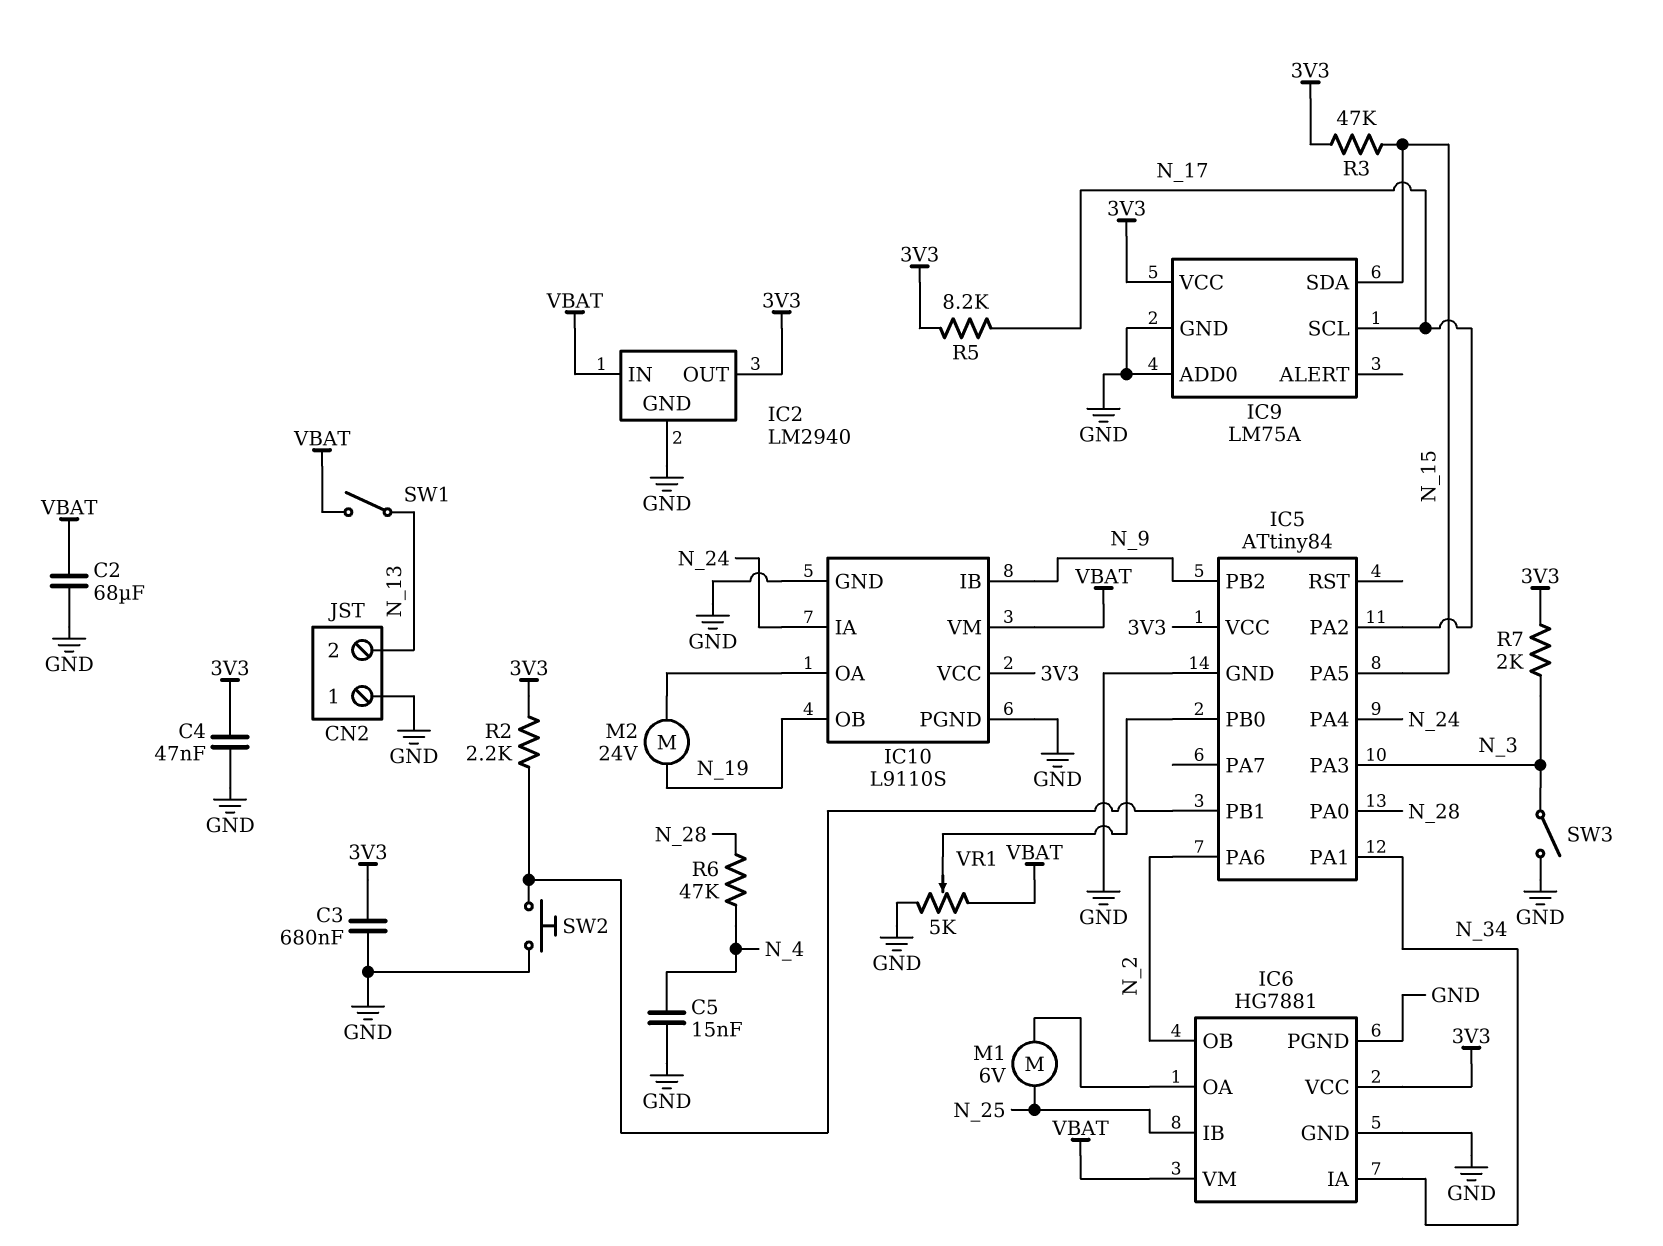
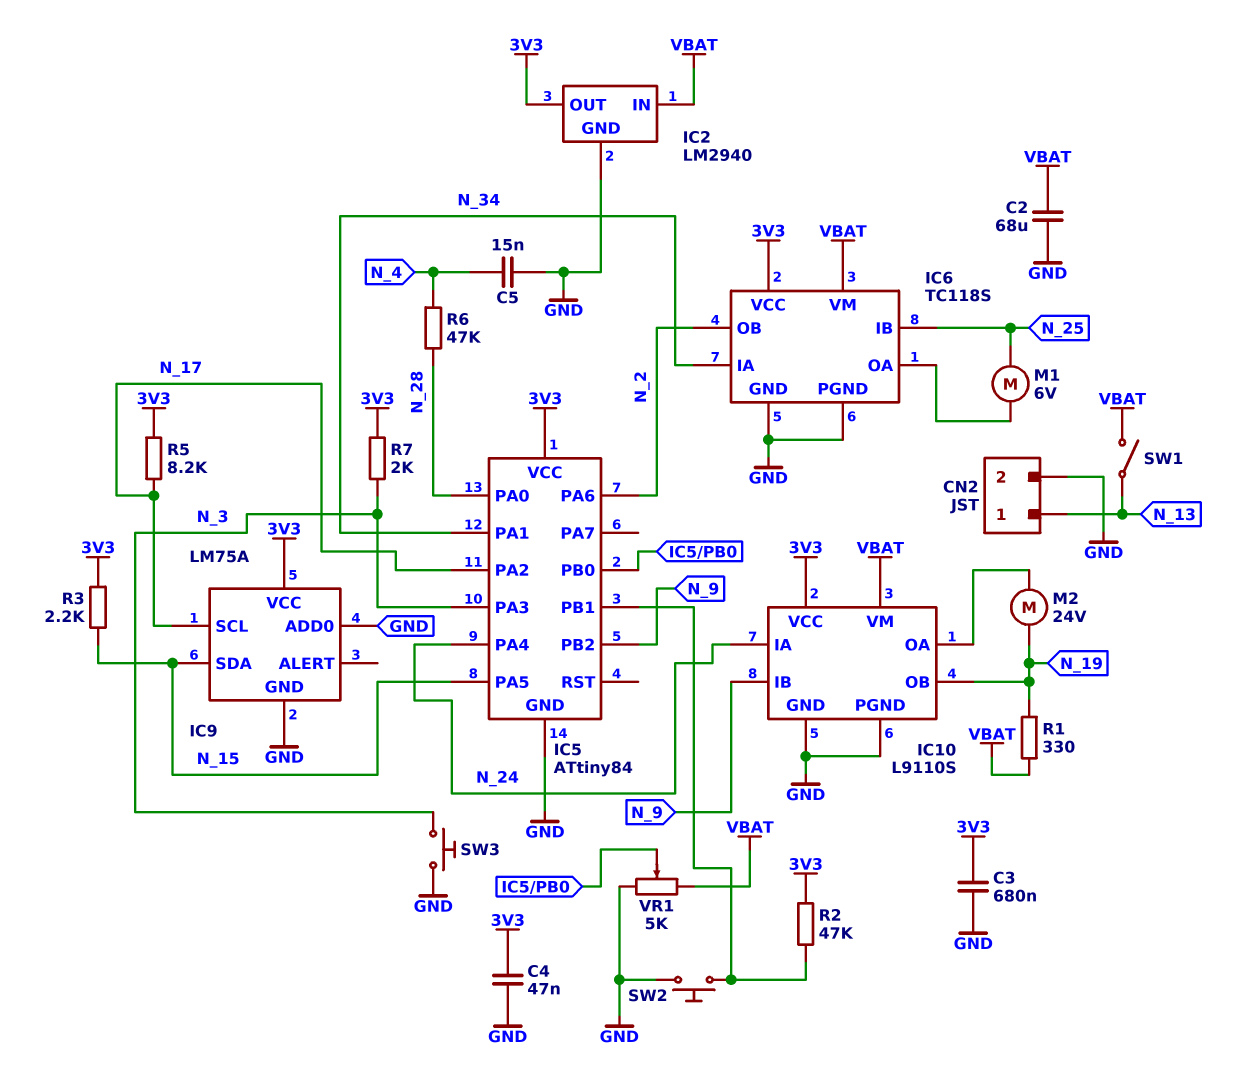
CN2 pin 1: GND -> N_13
CN2 pin 2: N_13 -> GND
IC6: HG7881 -> TC118S
R1: none -> 330 (N_19, VBAT)
R2: 2.2k (3V3, IC5/PB1) -> 47k (3V3, IC5/PB1)
R3: 47k (3V3, N_15) -> 2.2k (3V3, N_15)
SW3: switch (GND, N_3) -> button (GND, N_3)

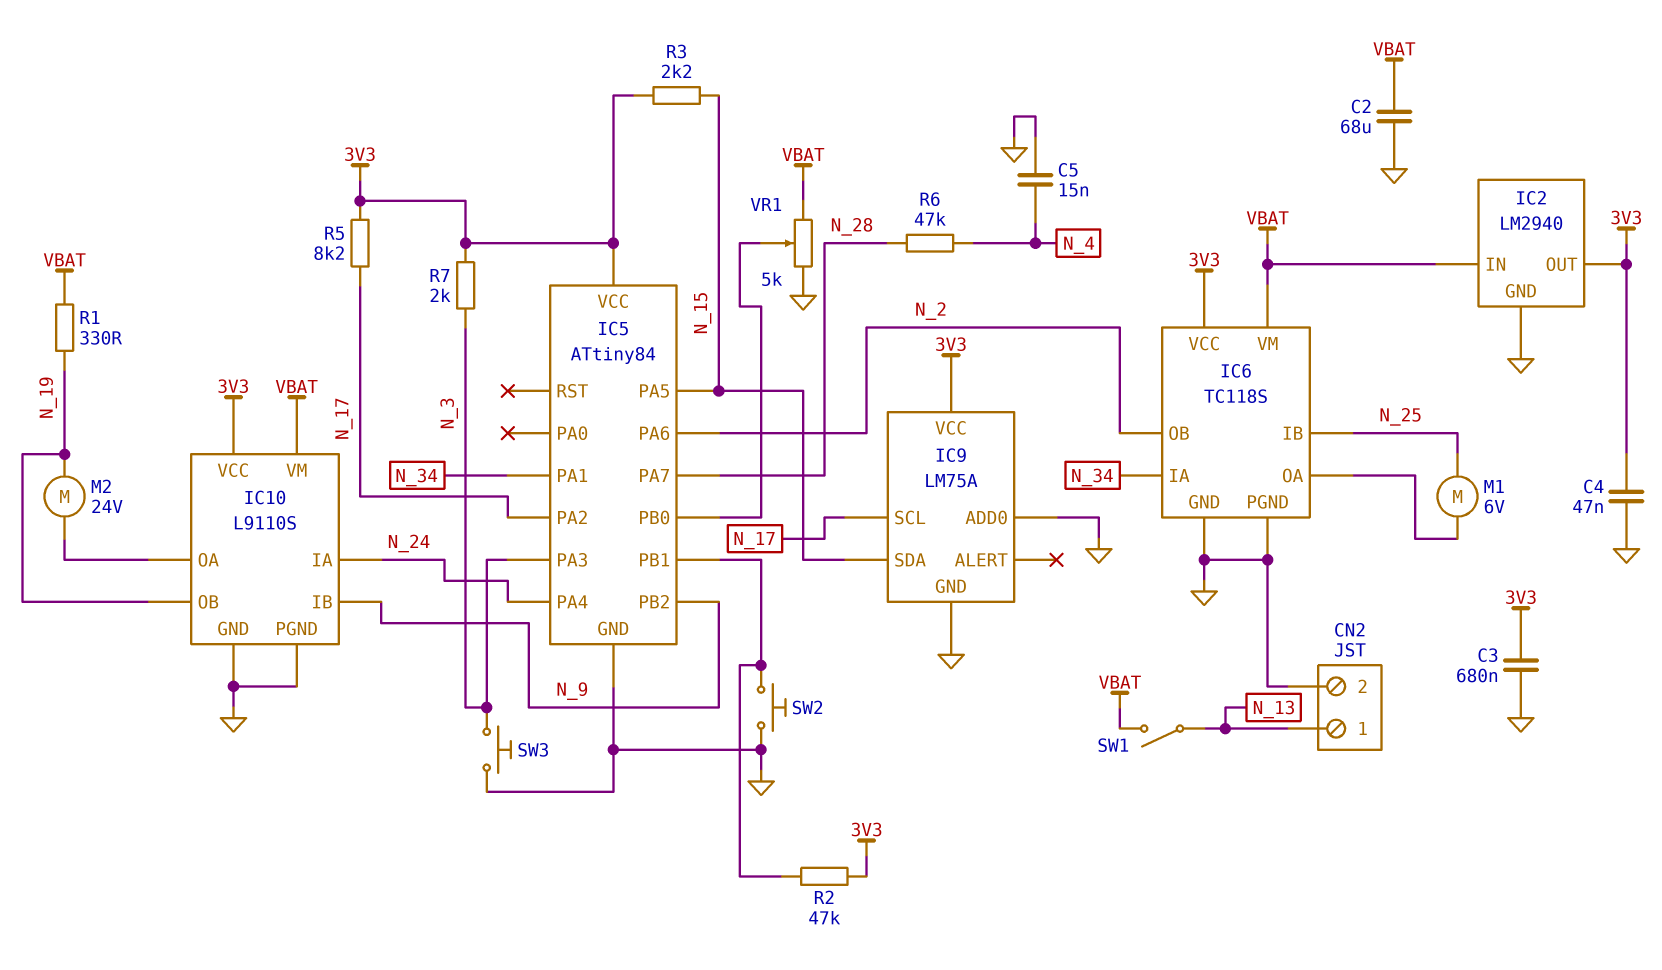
IC5 pin PA0: N_28 -> none
IC5 pin PA7: none -> N_28

